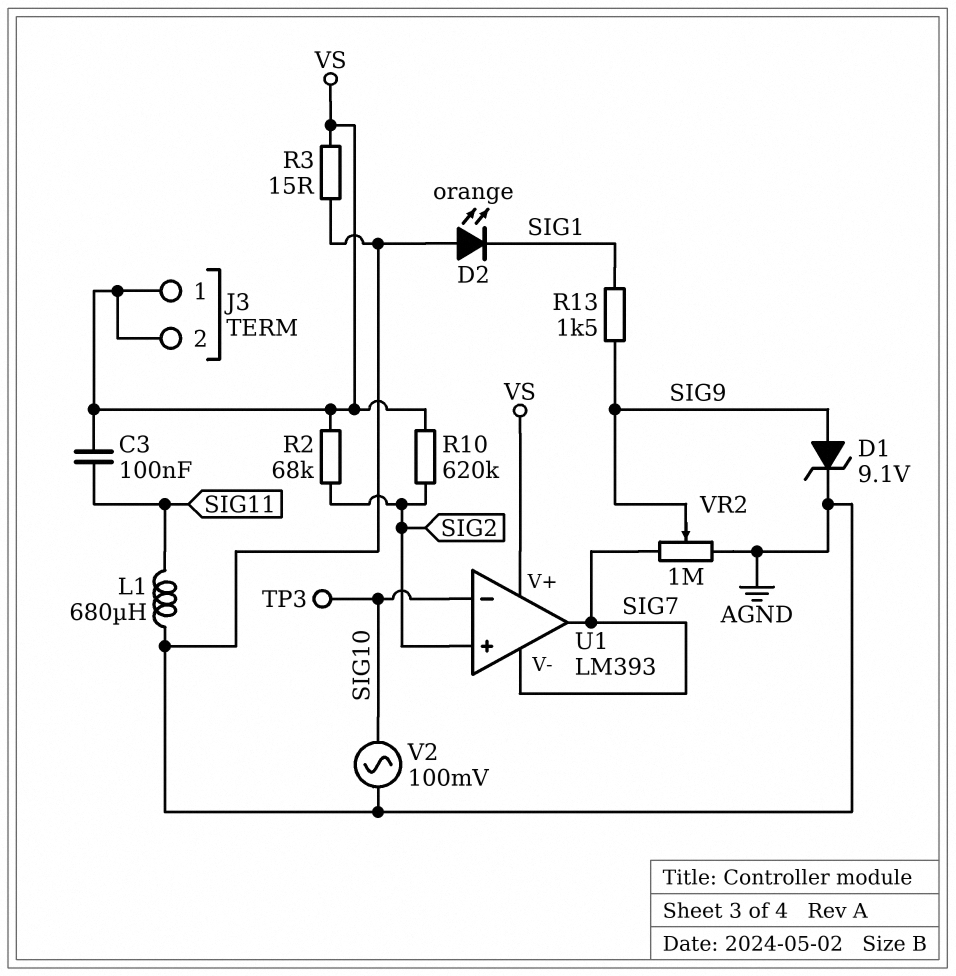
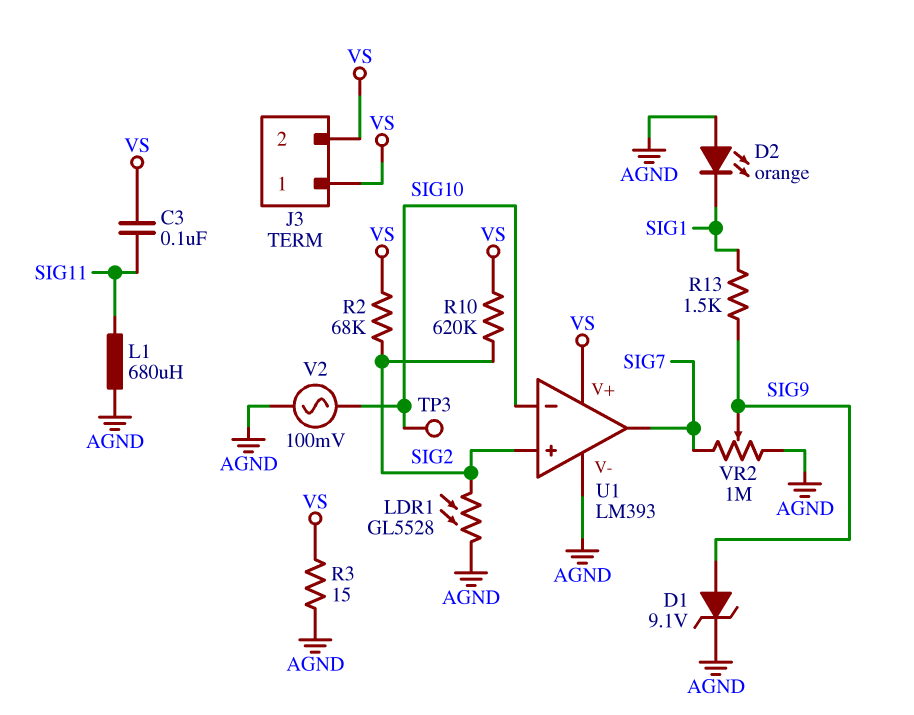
LDR1: none -> GL5528 (AGND, SIG2)
U1 pin V-: SIG7 -> AGND

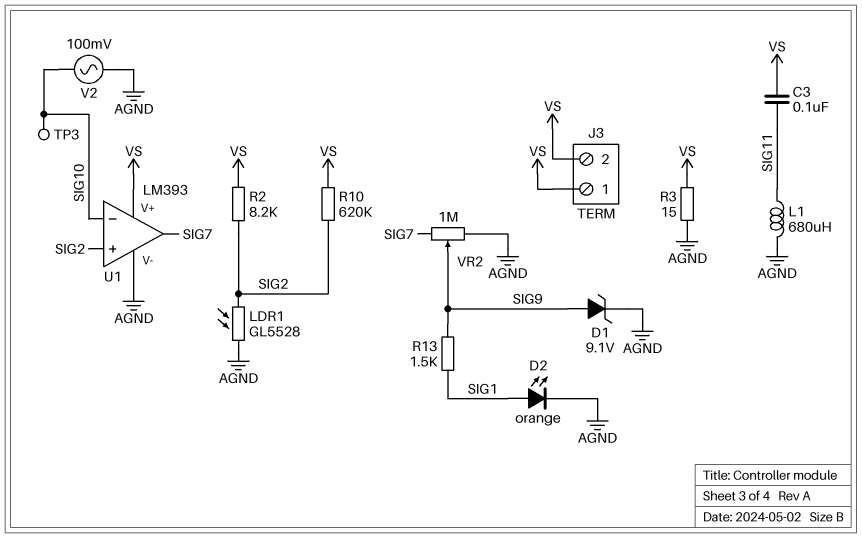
D2: LED orange (A AGND, K SIG1) -> LED orange (A SIG1, K AGND)
R2: 68k (SIG2, VS) -> 8.2k (SIG2, VS)

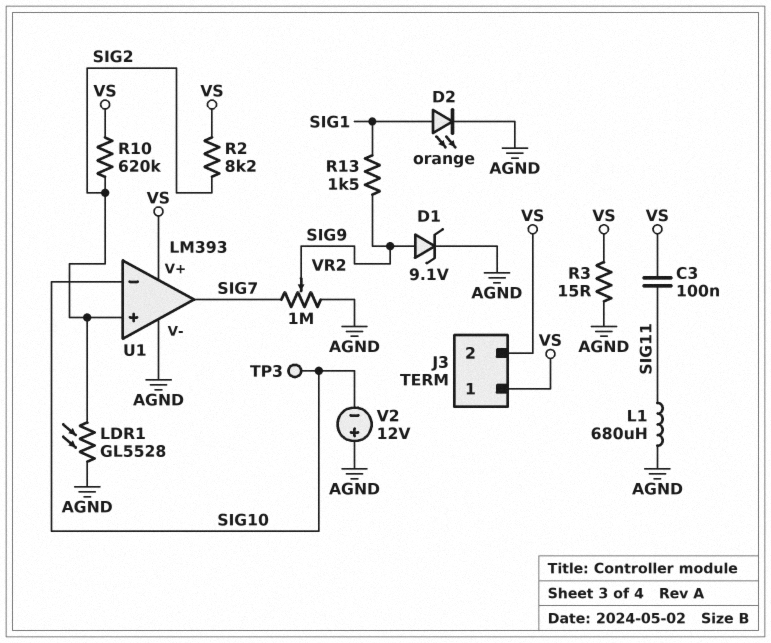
V2: AC 100mV (AGND, SIG10) -> 12V (plus AGND, minus SIG10)

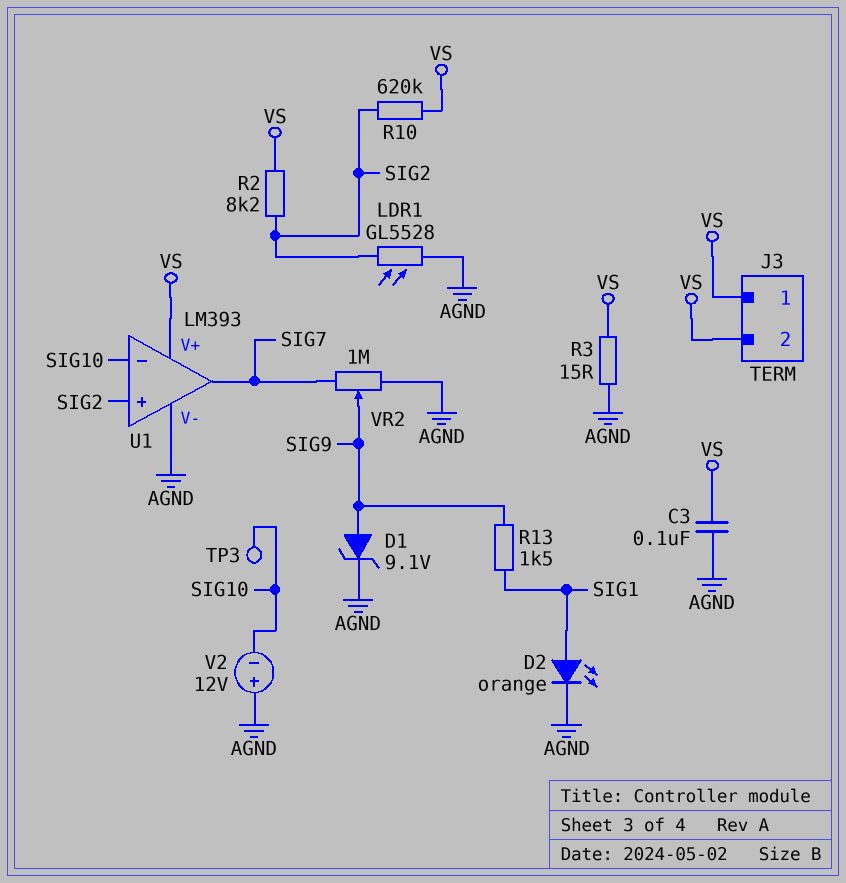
C3: 100nF (SIG11, VS) -> 100nF (AGND, VS)
L1: 680uH (AGND, SIG11) -> none

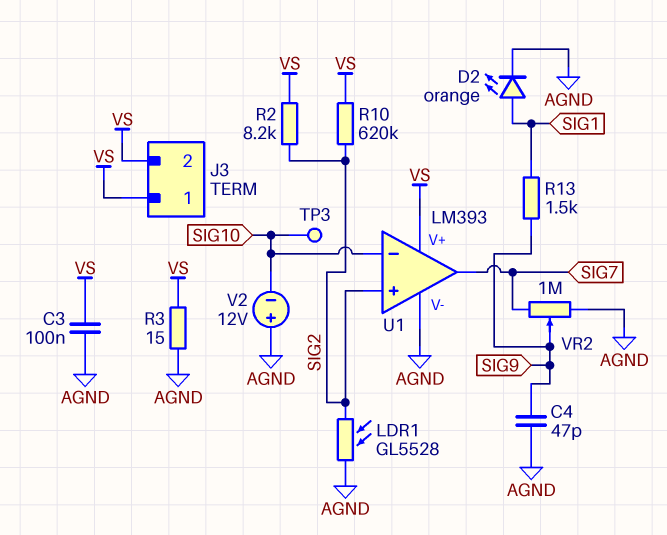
C4: none -> 47pF (AGND, SIG9)
D1: zener 9.1V (A SIG9, K AGND) -> none

